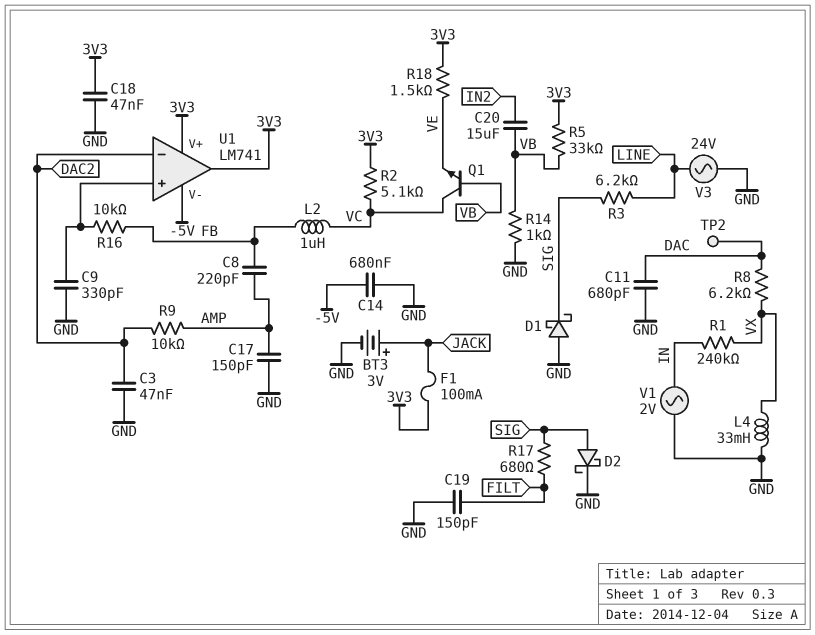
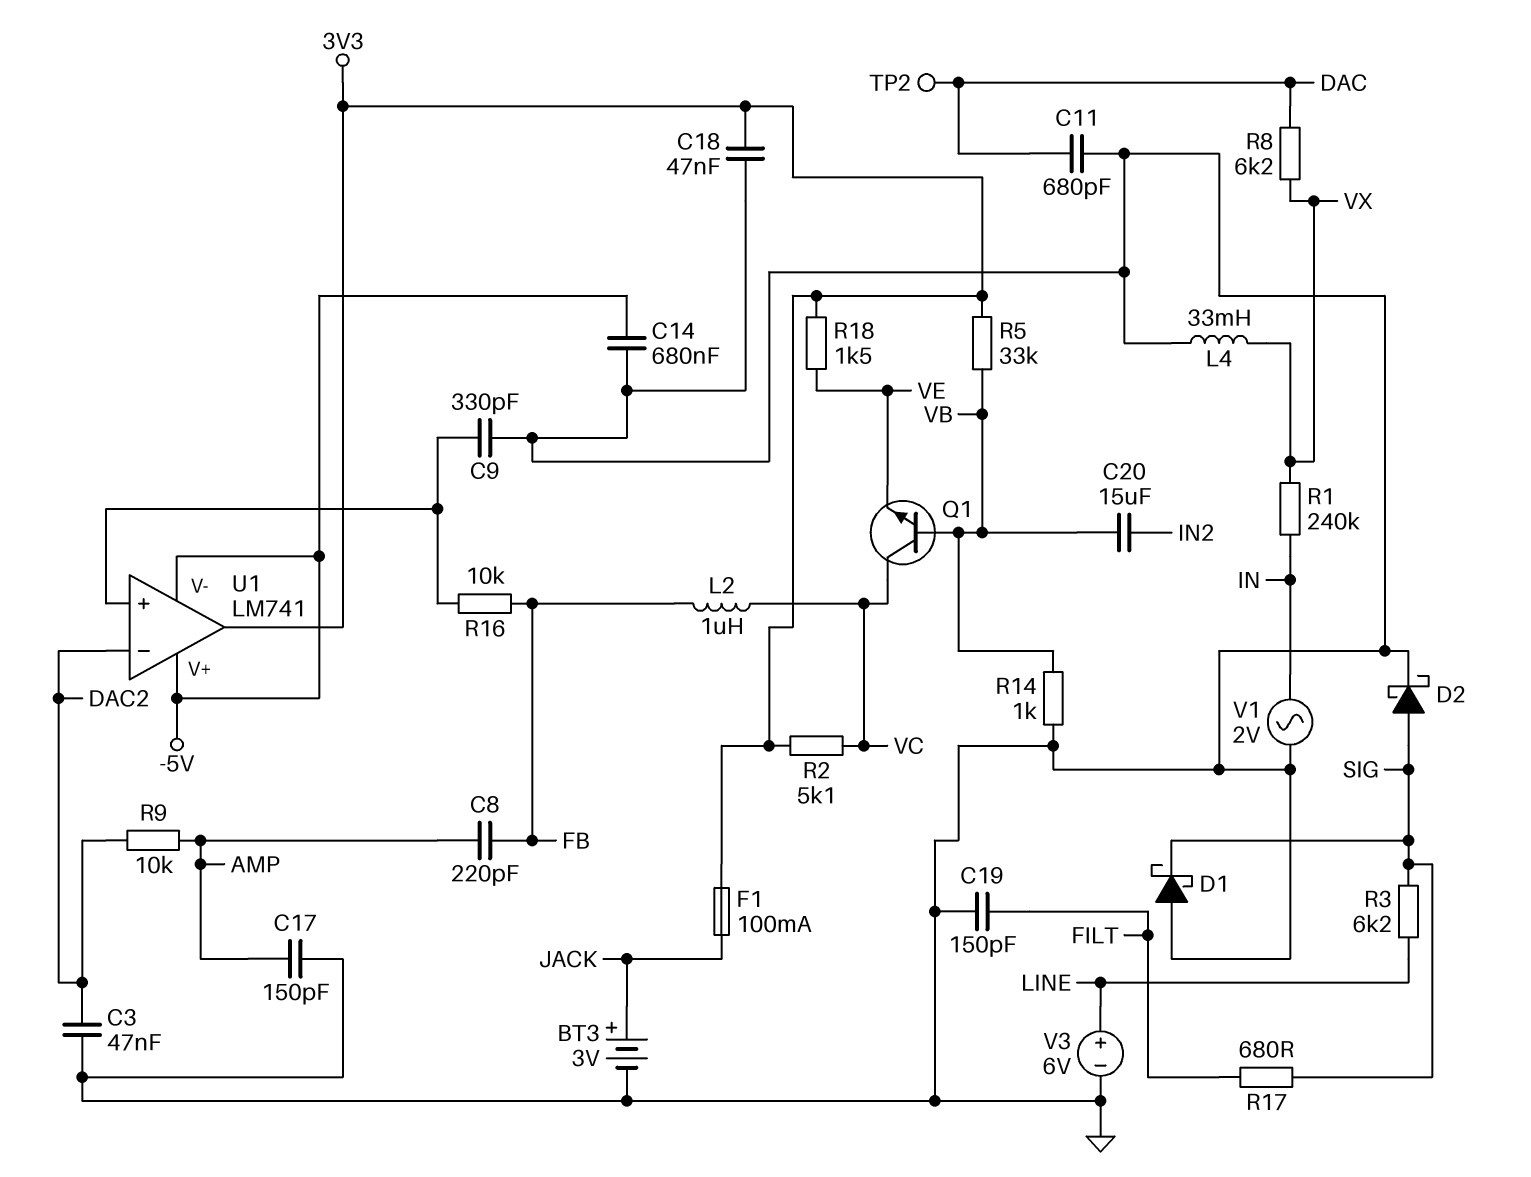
U1 pin V+: 3V3 -> -5V
V3: AC 24V (GND, LINE) -> 6V (plus LINE, minus GND)

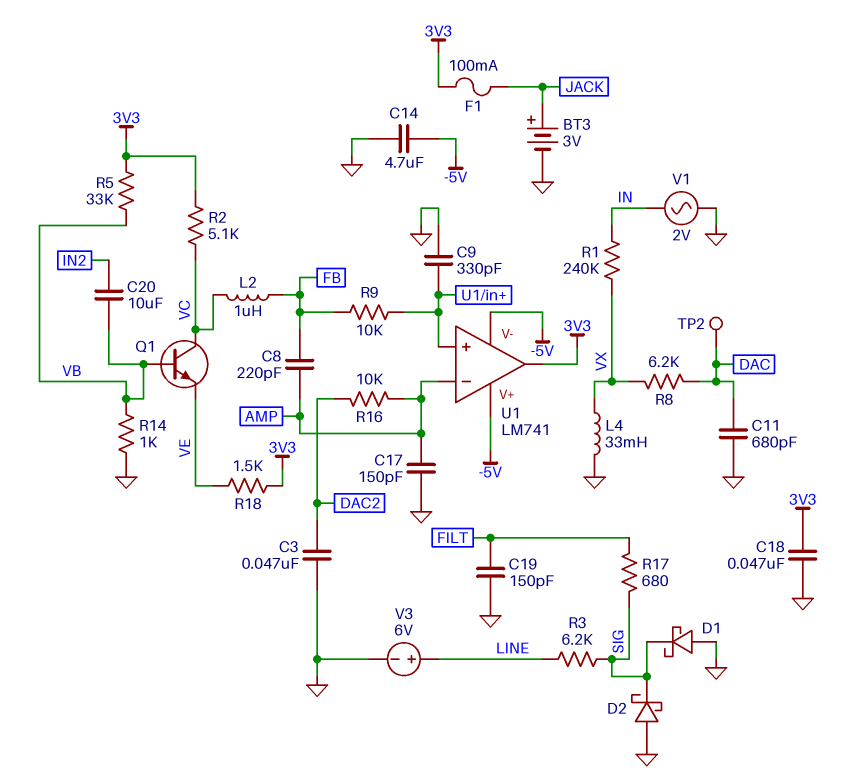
C14: 680nF (-5V, GND) -> 4.7uF (-5V, GND)
C20: 15uF (IN2, VB) -> 10uF (IN2, VB)
D2: schottky (A SIG, K GND) -> schottky (A GND, K SIG)
R9: 10k (AMP, DAC2) -> 10k (FB, U1/in+)
R16: 10k (FB, U1/in+) -> 10k (AMP, DAC2)
U1 pin in-: DAC2 -> AMP

